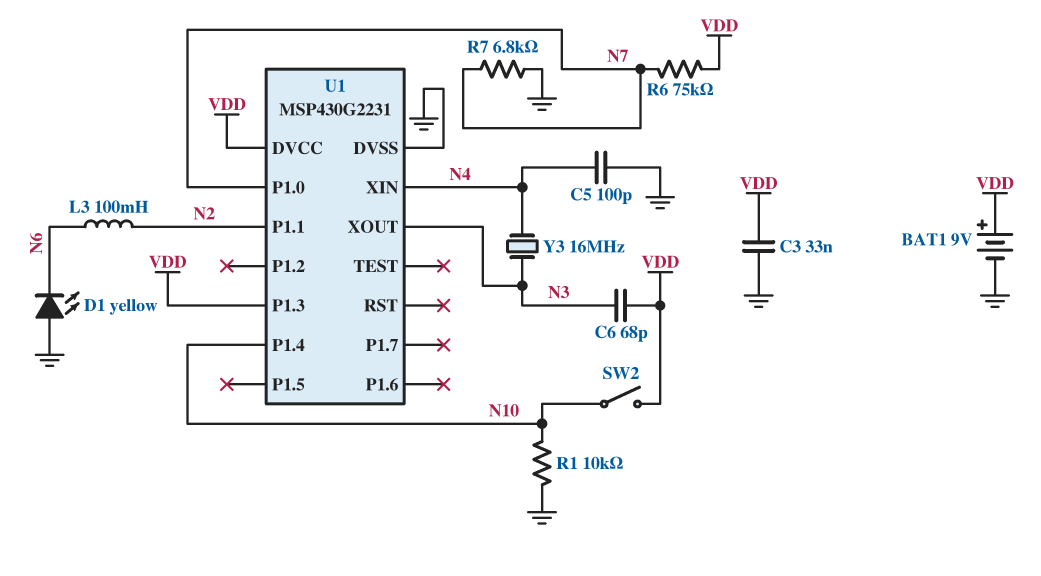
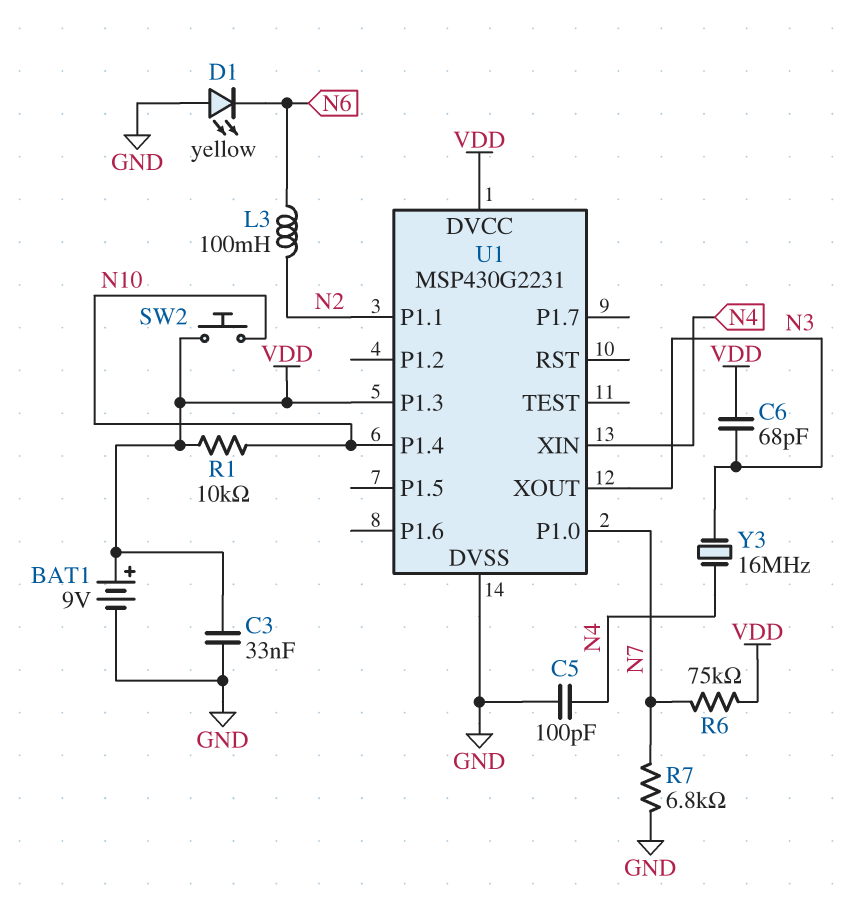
R1: 10k (GND, N10) -> 10k (N10, VDD)
SW2: switch (N10, VDD) -> button (N10, VDD)

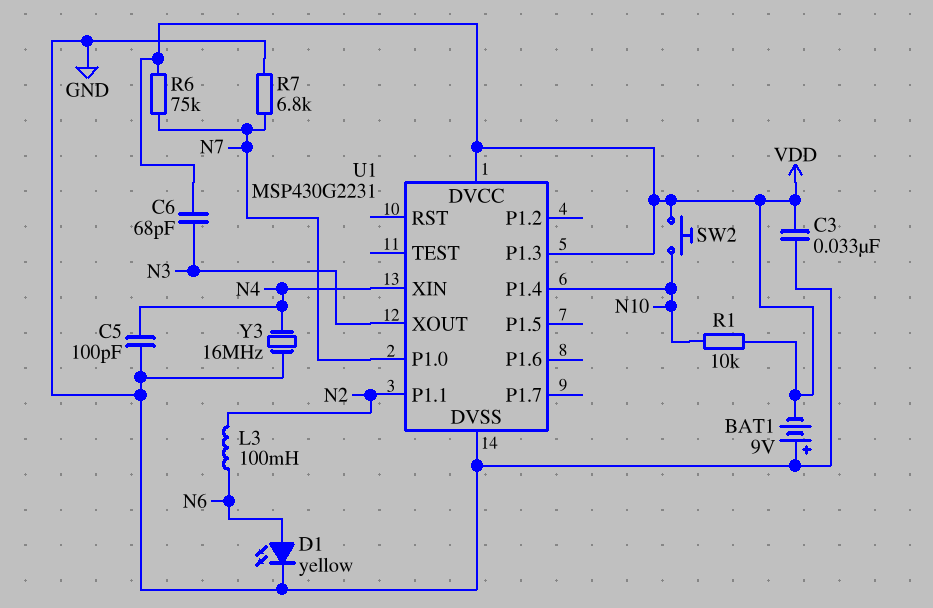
BAT1: 9V (plus VDD, minus GND) -> 9V (plus GND, minus VDD)
D1: LED yellow (A GND, K N6) -> LED yellow (A N6, K GND)
Y3: 16MHz (N3, N4) -> 16MHz (GND, N4)

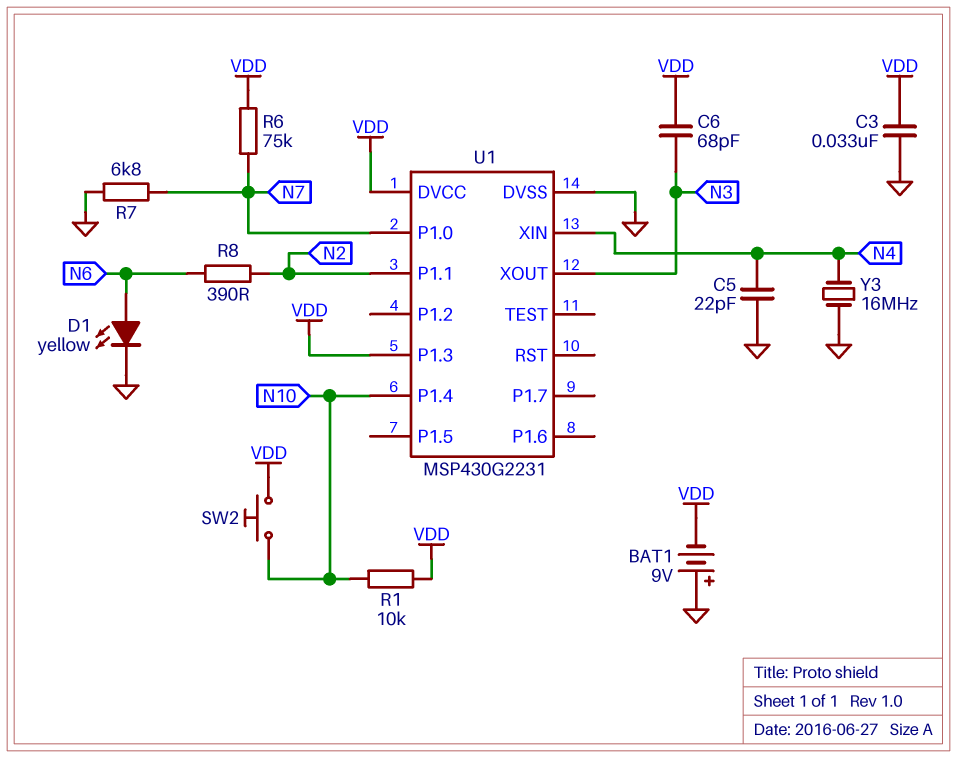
C5: 100pF (GND, N4) -> 22pF (GND, N4)
L3: 100mH (N2, N6) -> none
R8: none -> 390 (N2, N6)

